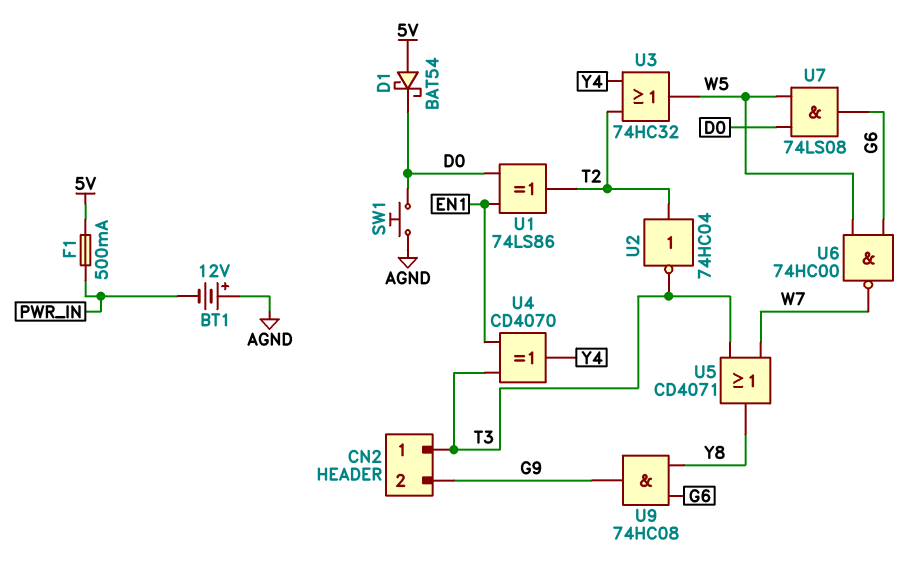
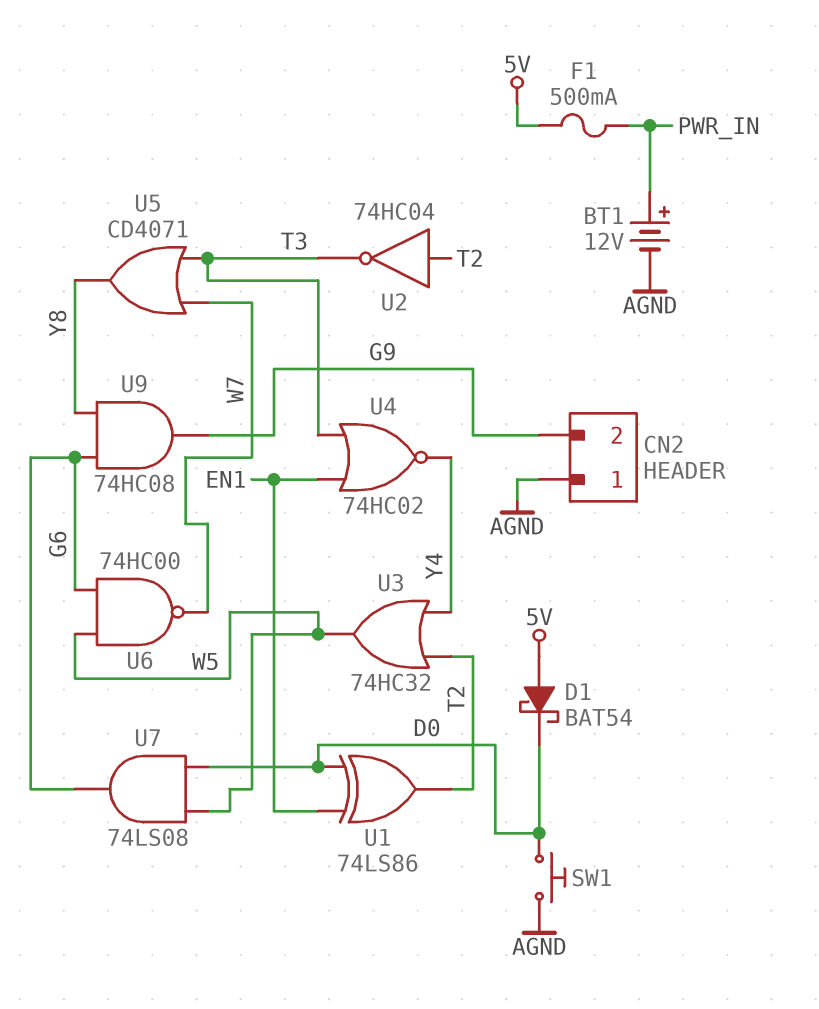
BT1: 12V (plus AGND, minus PWR_IN) -> 12V (plus PWR_IN, minus AGND)
CN2 pin 1: T3 -> AGND
U4: XOR CD4070 (in EN1, in T3, out Y4) -> NOR 74HC02 (in EN1, in T3, out Y4)

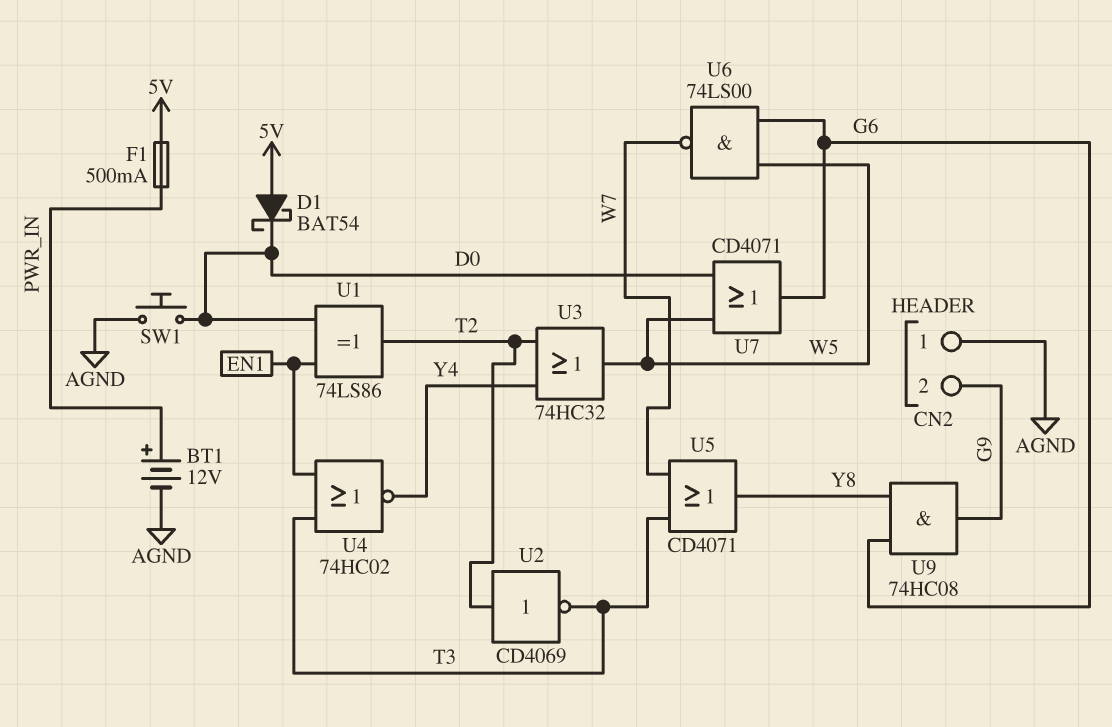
U2: NOT 74HC04 (in T2, out T3) -> NOT CD4069 (in T2, out T3)
U6: NAND 74HC00 (in G6, in W5, out W7) -> NAND 74LS00 (in G6, in W5, out W7)
U7: AND 74LS08 (in D0, in W5, out G6) -> OR CD4071 (in D0, in W5, out G6)

